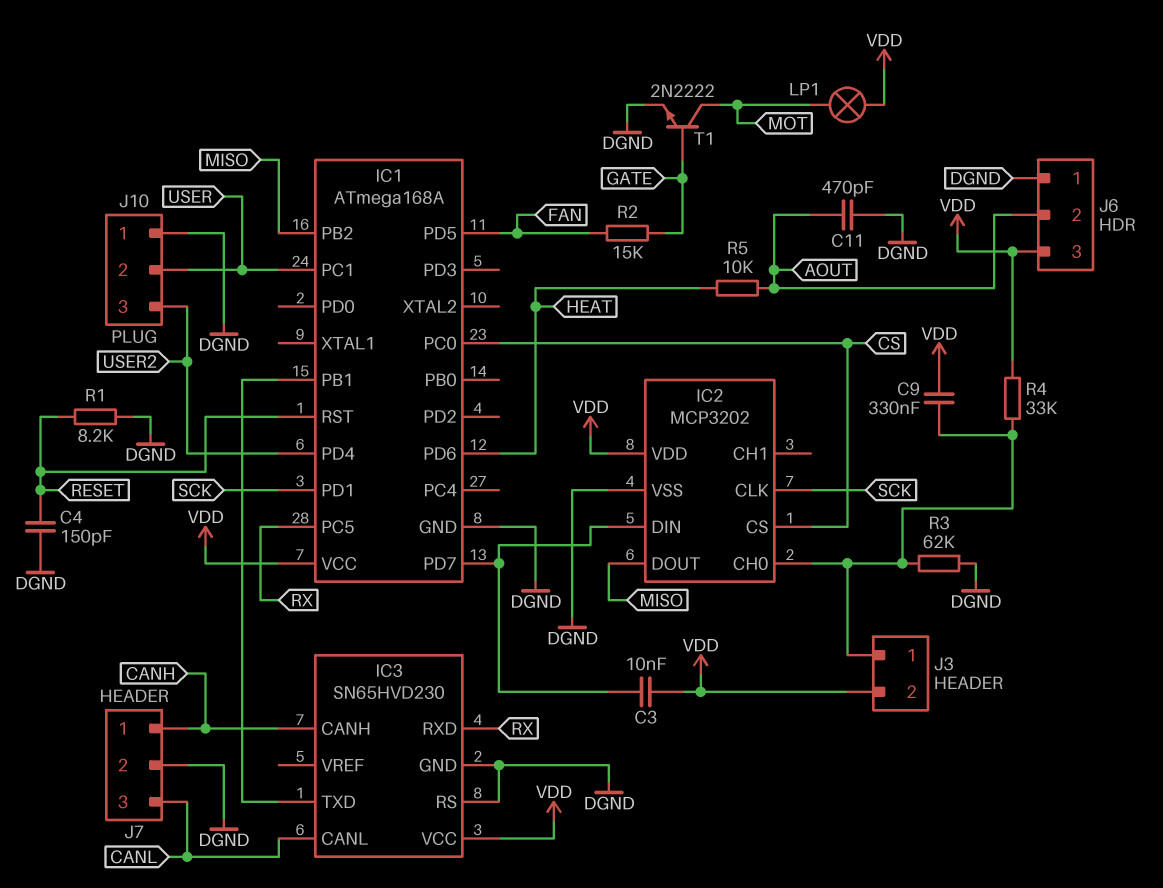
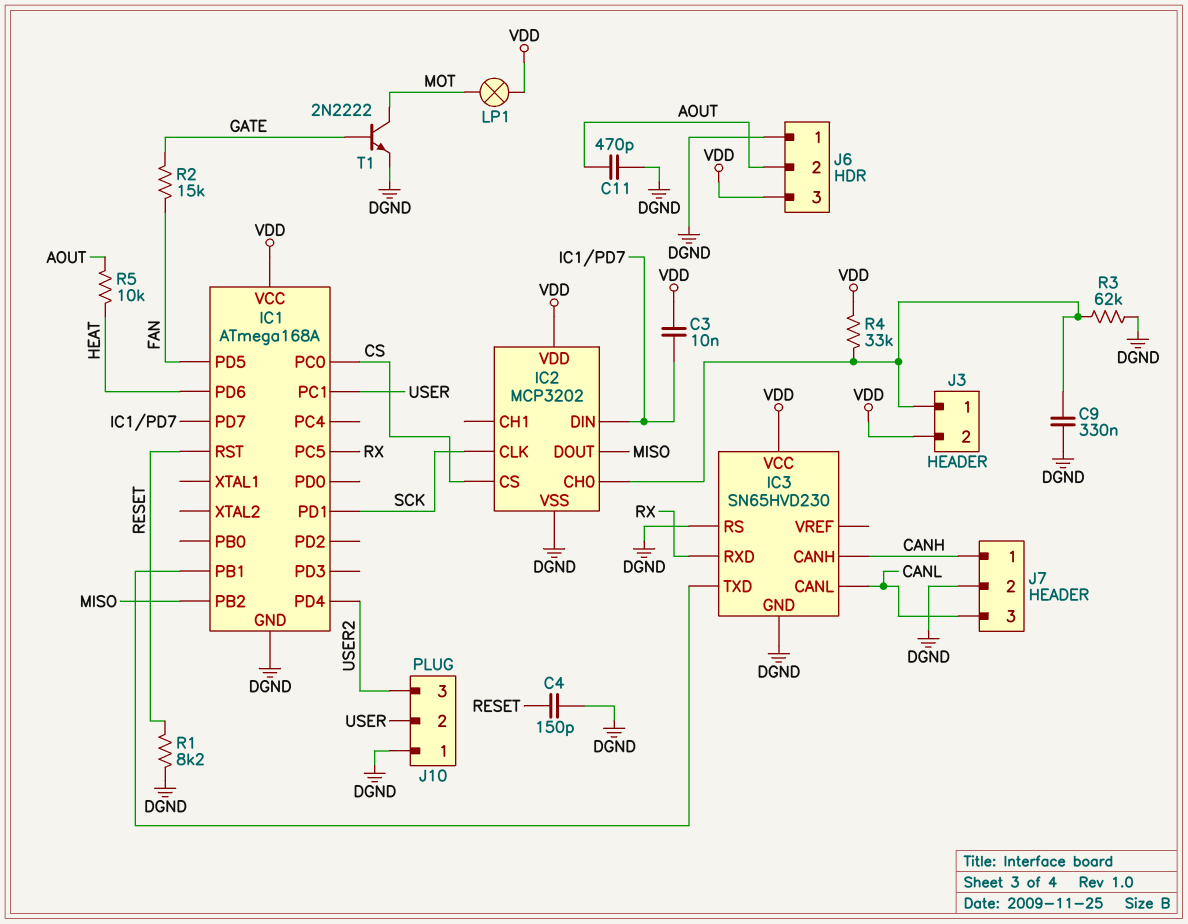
C9: 330nF (IC2/CH0, VDD) -> 330nF (DGND, IC2/CH0)

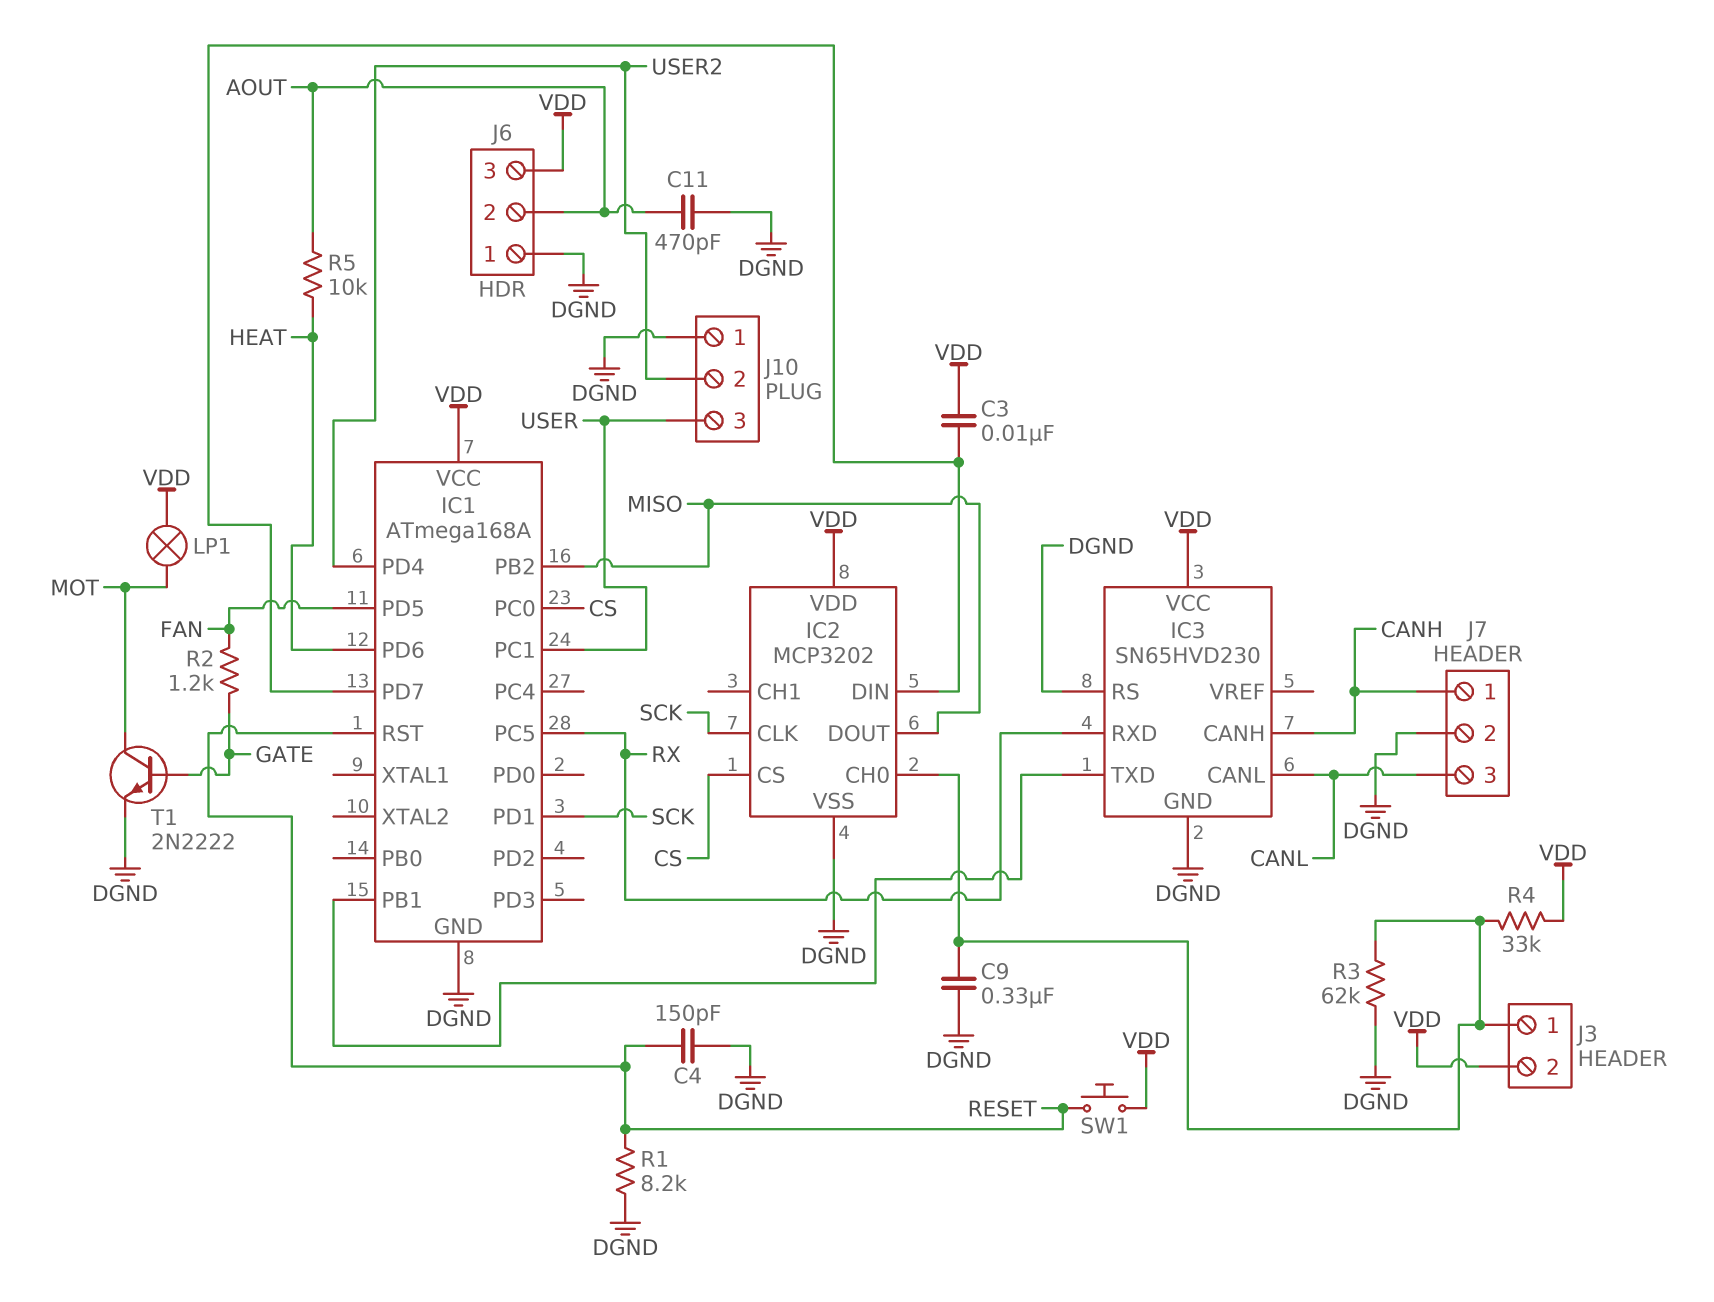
J10 pin 2: USER -> USER2
J10 pin 3: USER2 -> USER
R2: 15k (FAN, GATE) -> 1.2k (FAN, GATE)
SW1: none -> button (RESET, VDD)

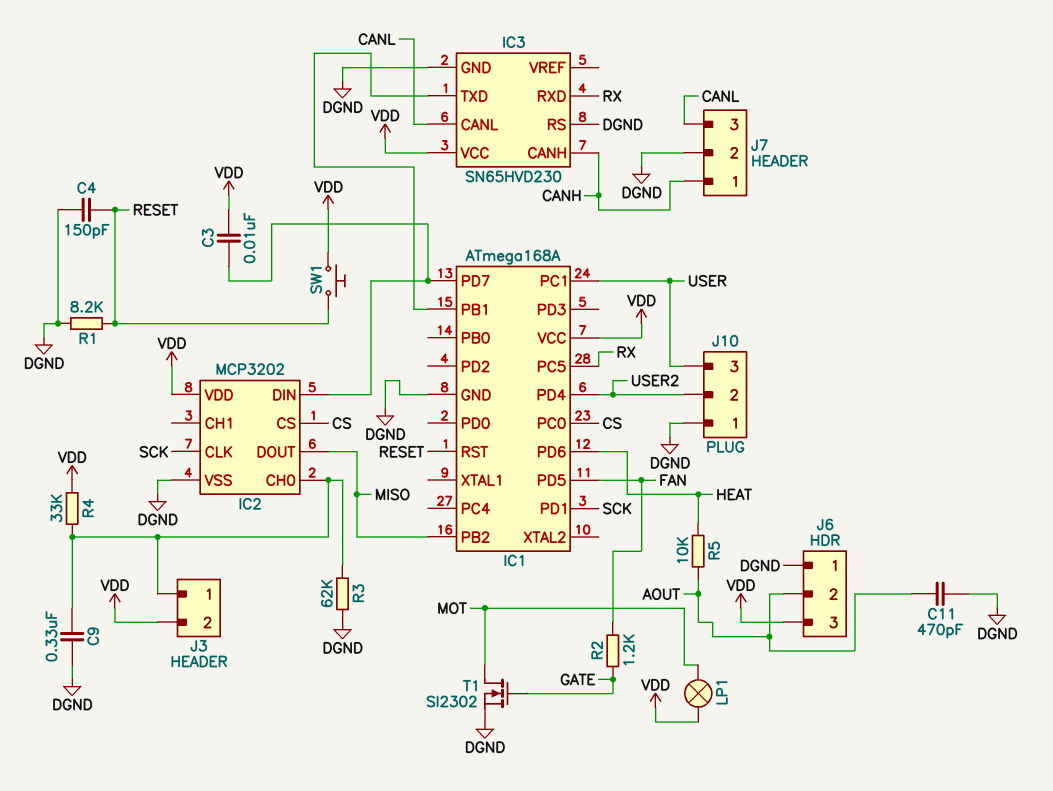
T1: NPN 2N2222 (B GATE, C MOT, E DGND) -> NMOS SI2302 (G GATE, D MOT, S DGND)

